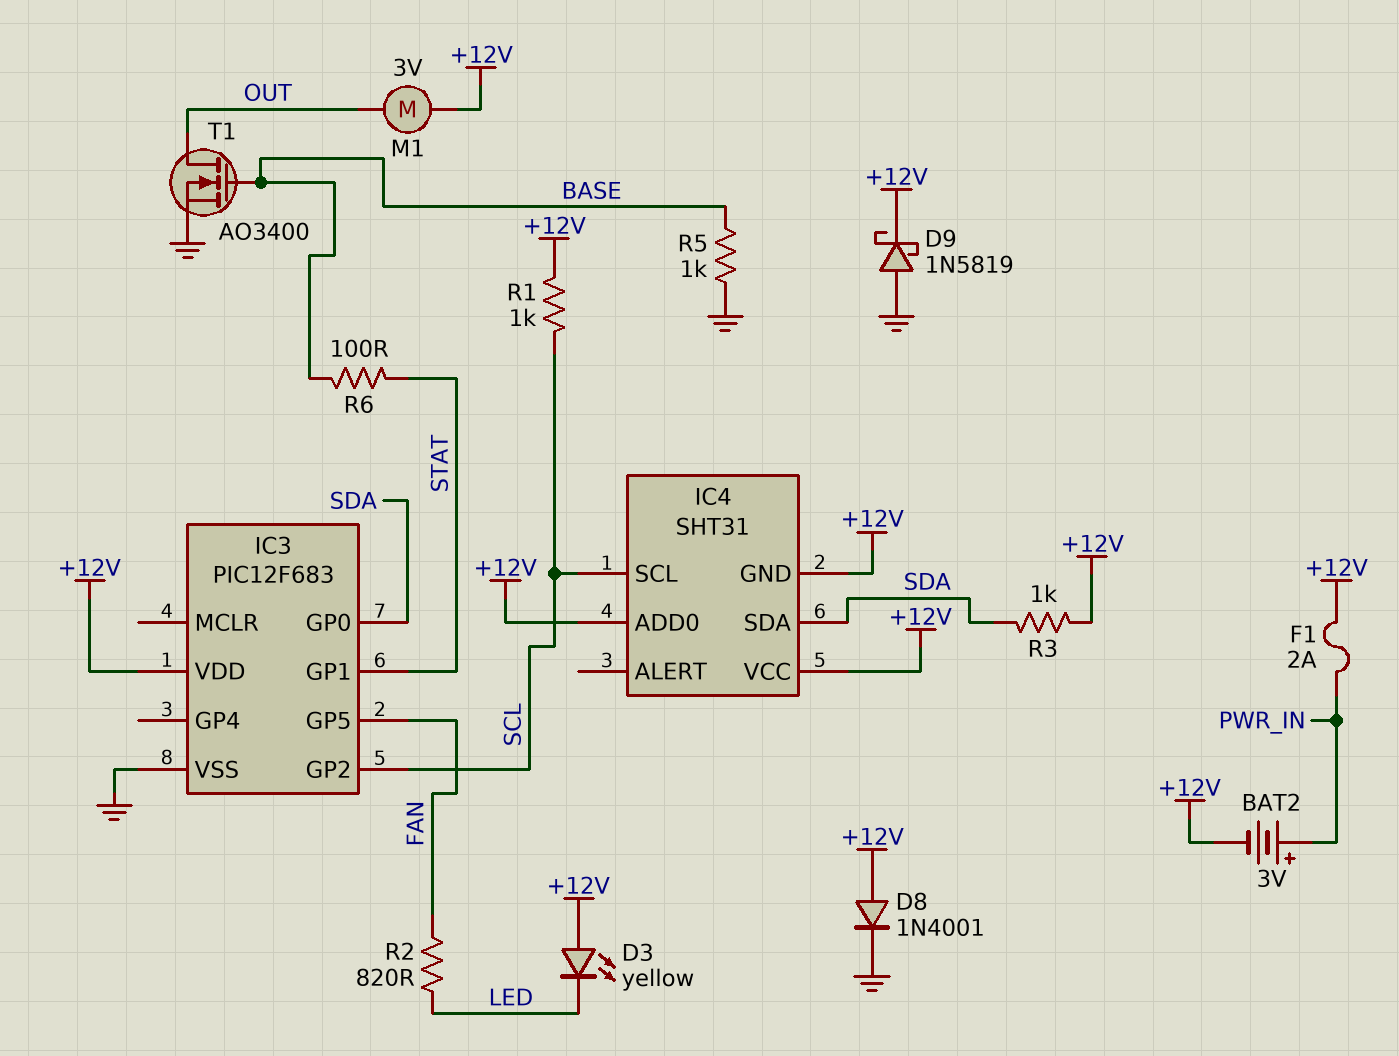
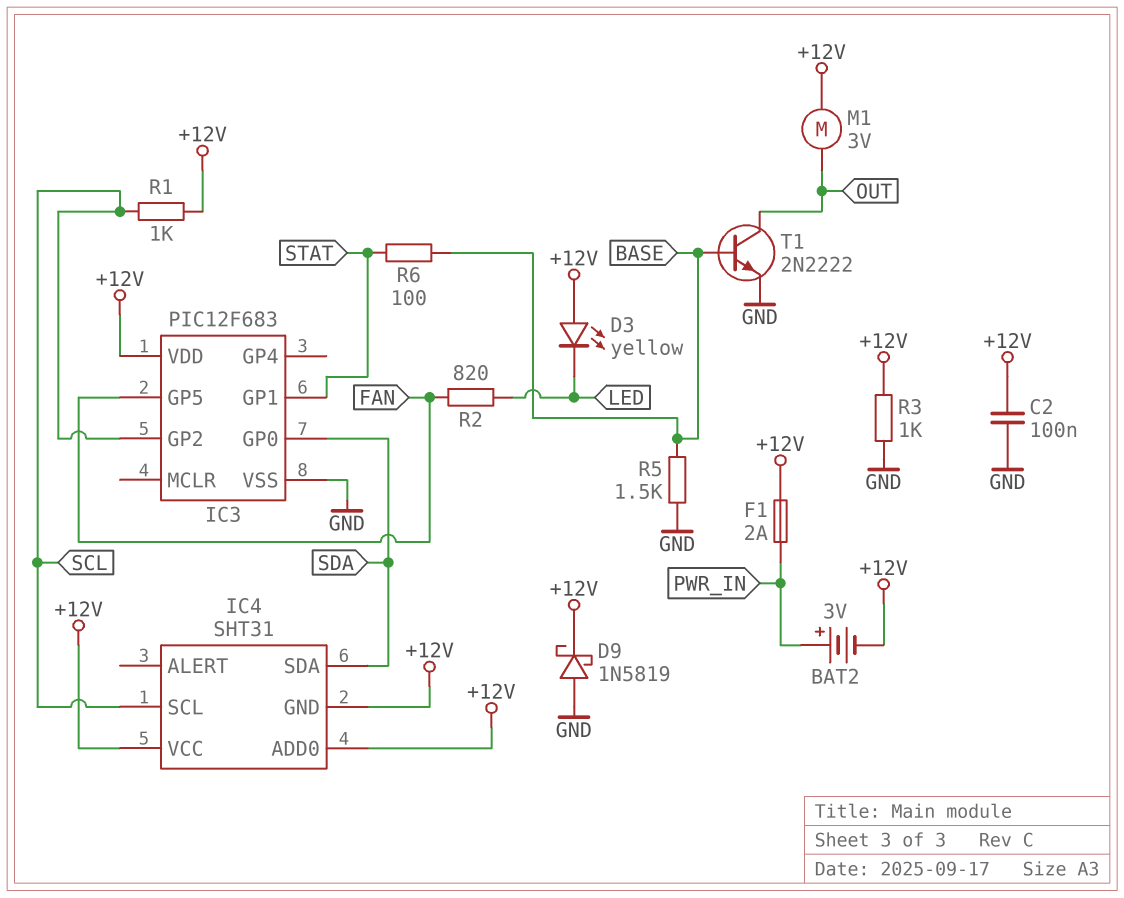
C2: none -> 100nF (+12V, GND)
D8: diode 1N4001 (A +12V, K GND) -> none
R3: 1k (+12V, SDA) -> 1k (+12V, GND)
R5: 1k (BASE, GND) -> 1.5k (BASE, GND)
T1: NMOS AO3400 (G BASE, D OUT, S GND) -> NPN 2N2222 (B BASE, C OUT, E GND)

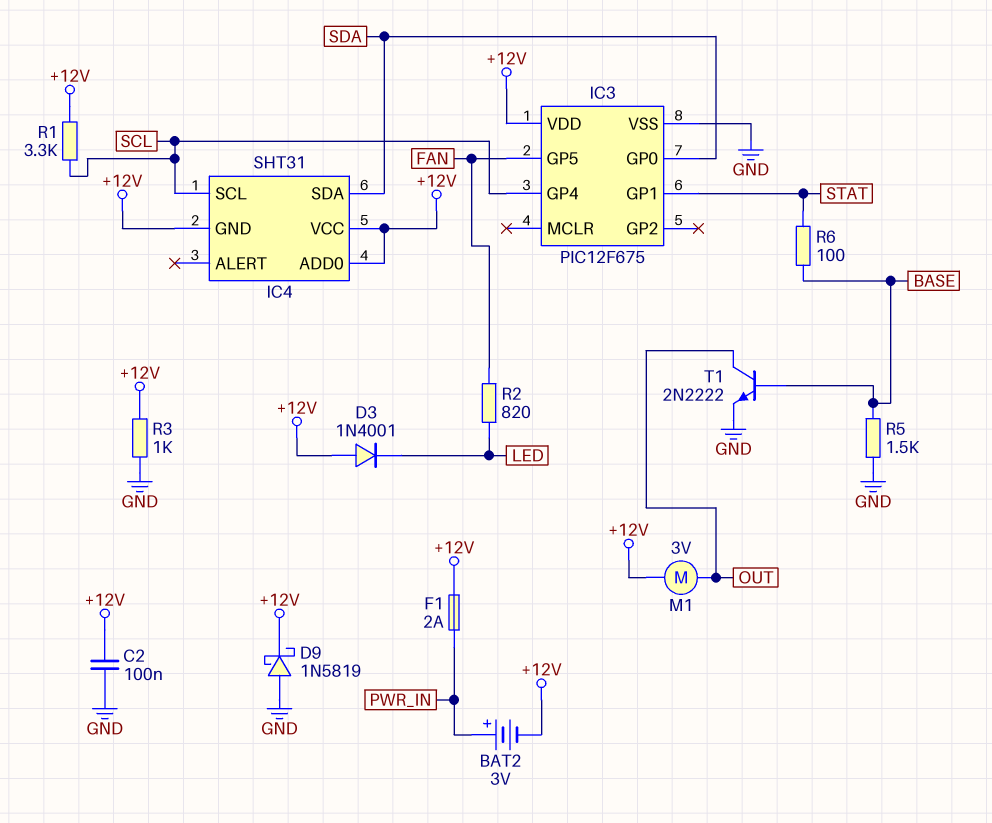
D3: LED yellow (A +12V, K LED) -> diode 1N4001 (A +12V, K LED)
IC3: PIC12F683 -> PIC12F675
IC3 pin GP2: SCL -> none
IC3 pin GP4: none -> SCL
R1: 1k (+12V, SCL) -> 3.3k (+12V, SCL)

